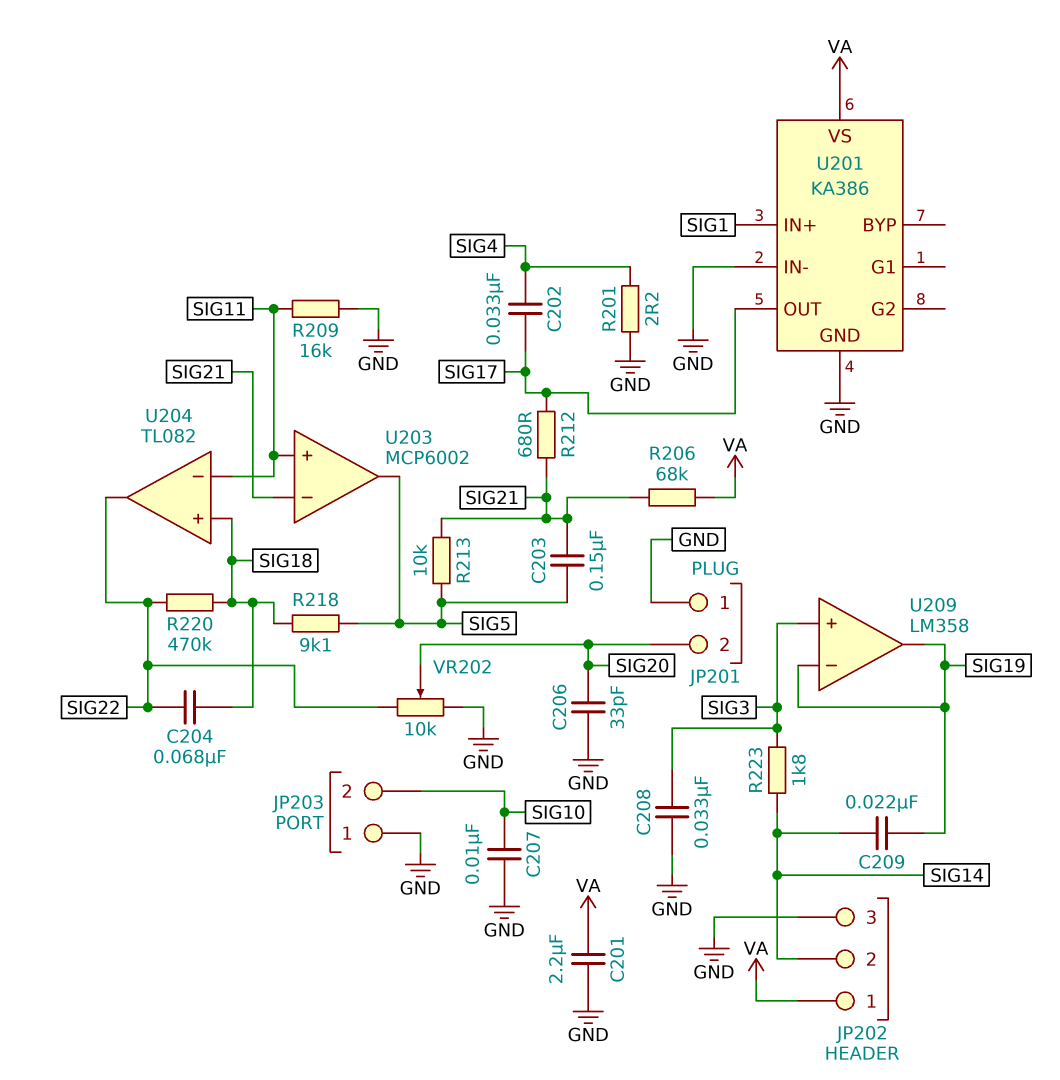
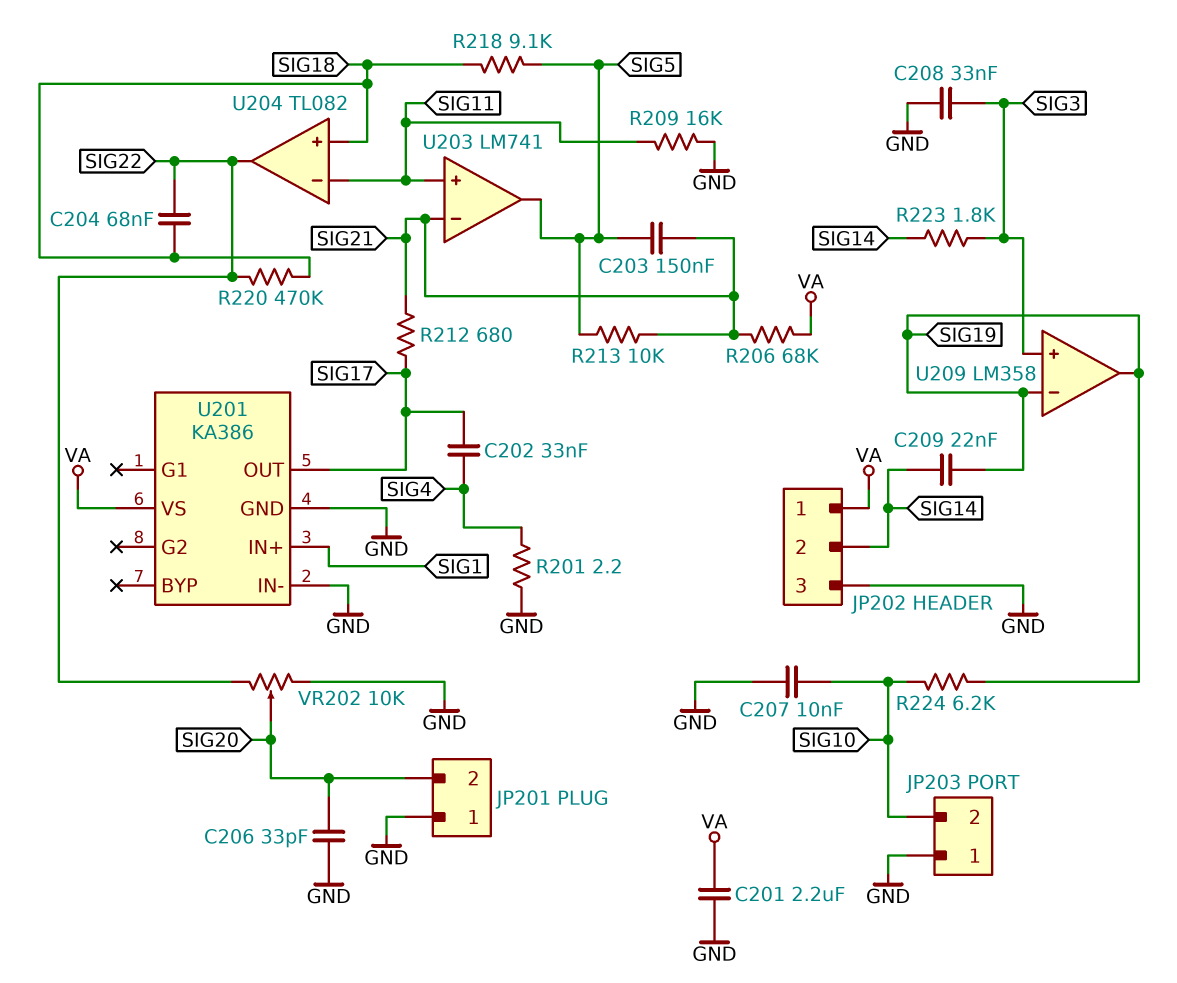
R224: none -> 6.2k (SIG10, SIG19)
U203: MCP6002 -> LM741

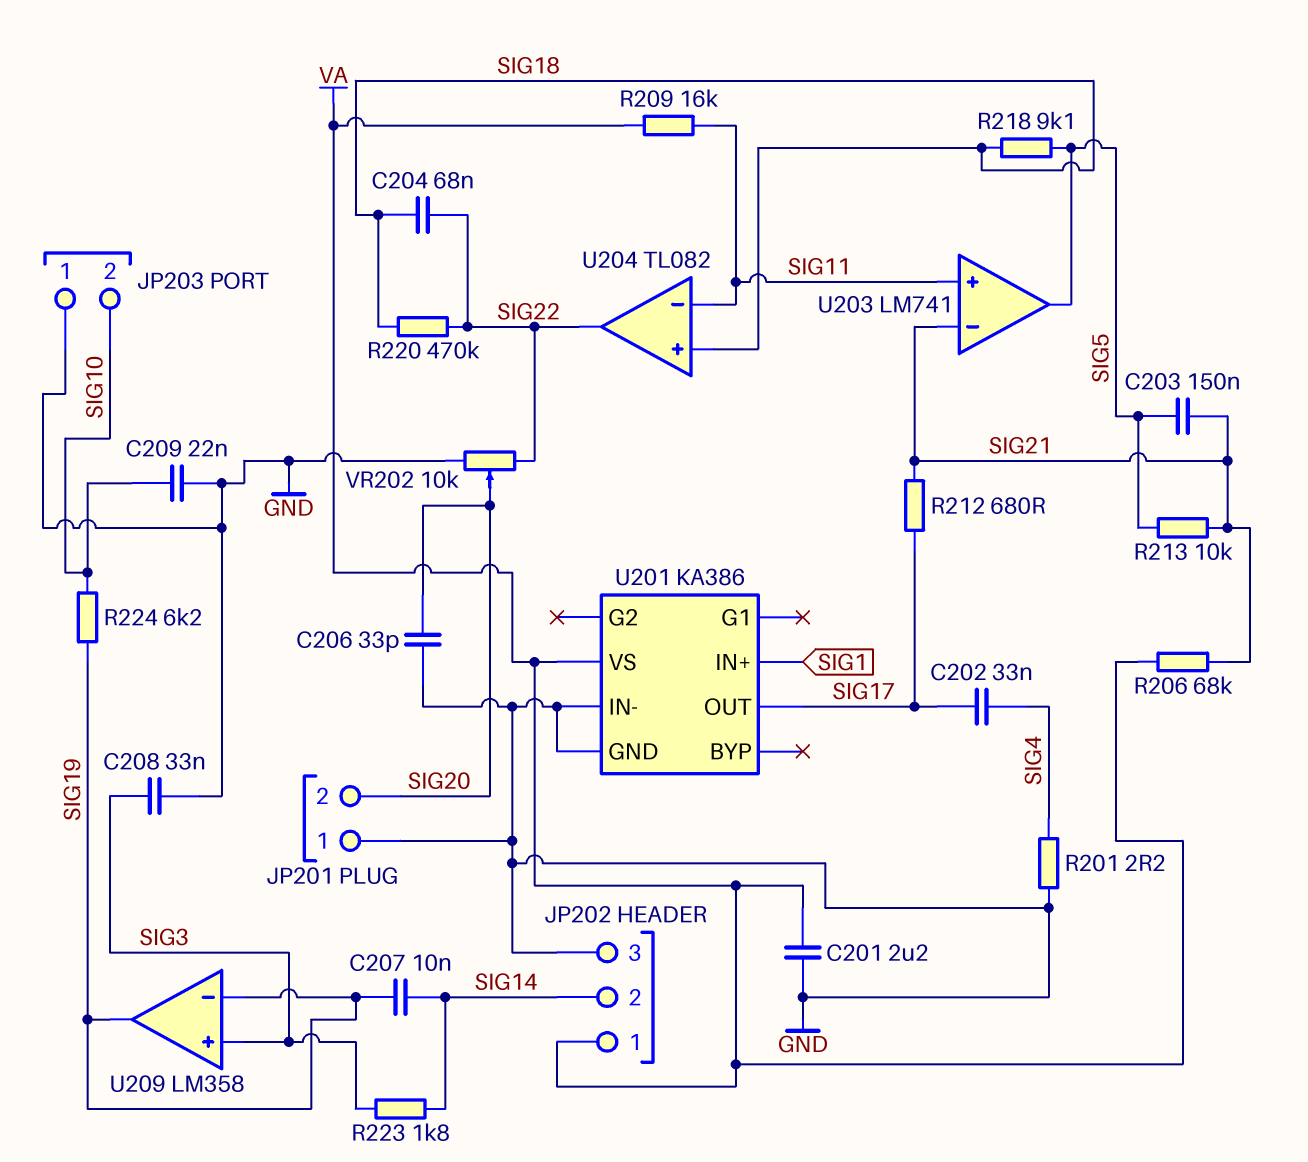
C207: 10nF (GND, SIG10) -> 10nF (SIG14, SIG19)
C209: 22nF (SIG14, SIG19) -> 22nF (GND, SIG10)
R209: 16k (GND, SIG11) -> 16k (SIG11, VA)

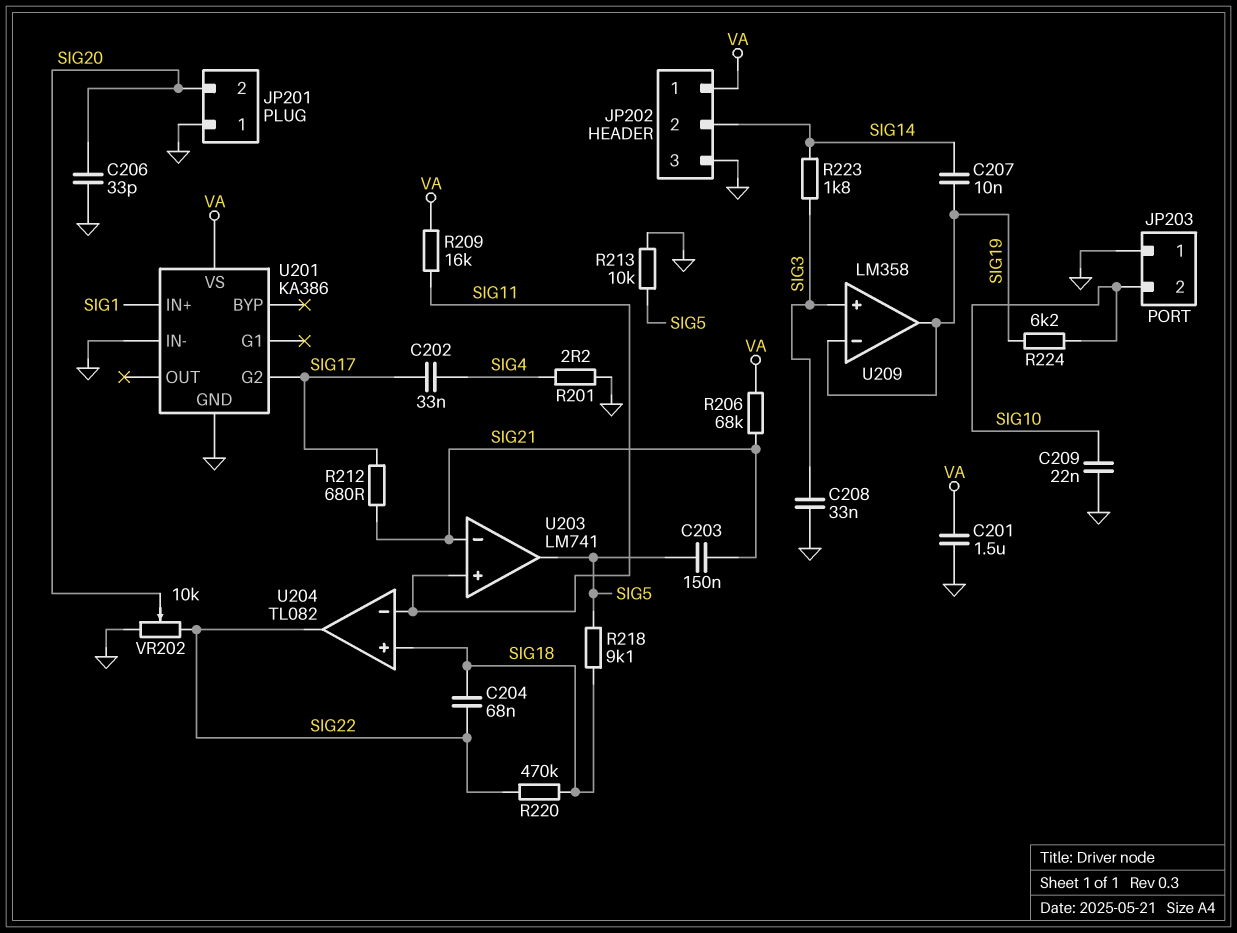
C201: 2.2uF (GND, VA) -> 1.5uF (GND, VA)
R213: 10k (SIG5, SIG21) -> 10k (GND, SIG5)
U201 pin G2: none -> SIG17
U201 pin OUT: SIG17 -> none

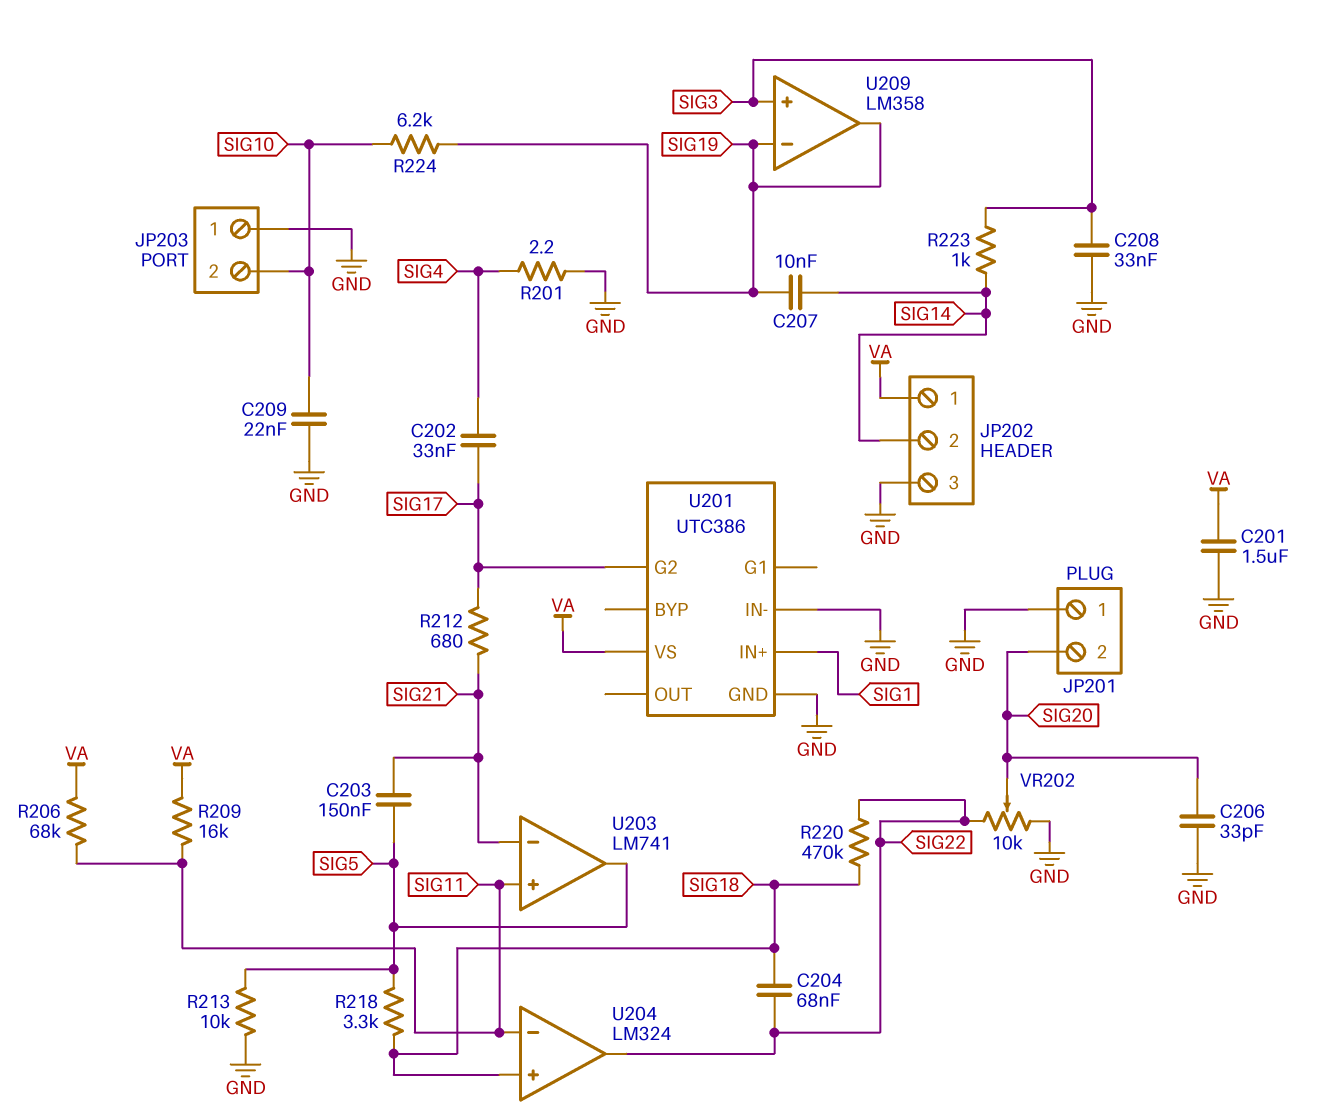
R206: 68k (SIG21, VA) -> 68k (SIG11, VA)
R218: 9.1k (SIG5, SIG18) -> 3.3k (SIG5, SIG18)
R223: 1.8k (SIG3, SIG14) -> 1k (SIG3, SIG14)
U201: KA386 -> UTC386
U204: TL082 -> LM324

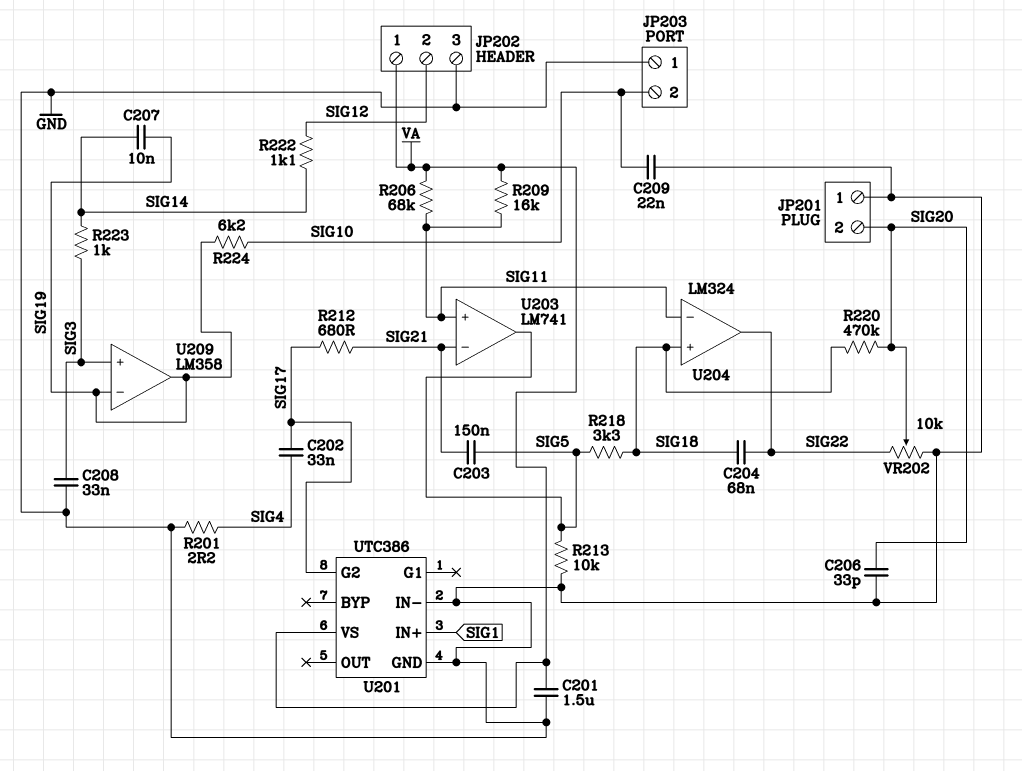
JP202 pin 2: SIG14 -> SIG12
R220: 470k (SIG18, SIG22) -> 470k (SIG18, SIG20)
R222: none -> 1.1k (SIG12, SIG14)

